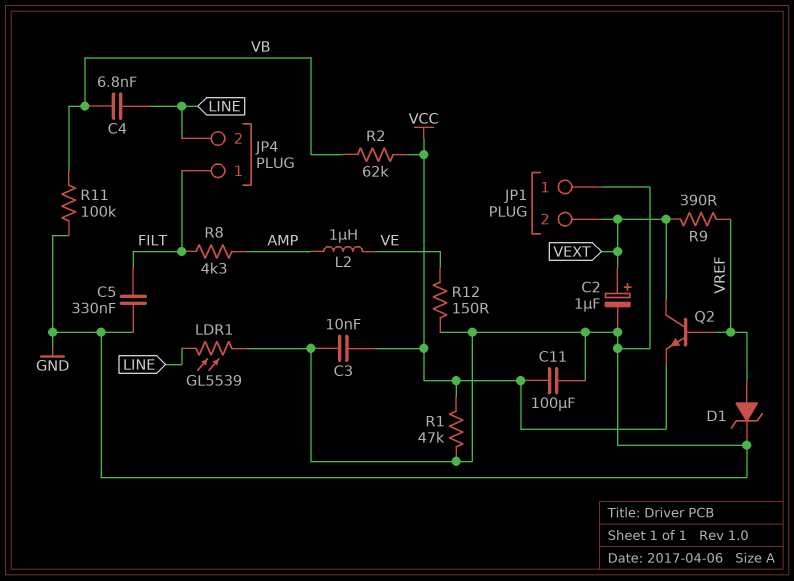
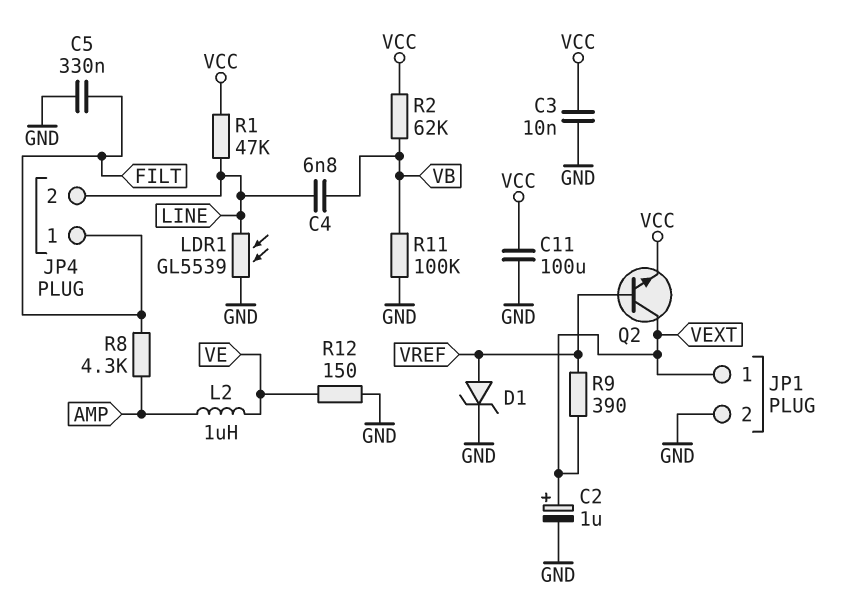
JP1 pin 1: GND -> VEXT
JP1 pin 2: VEXT -> GND
R1: 47k (GND, VCC) -> 47k (LINE, VCC)

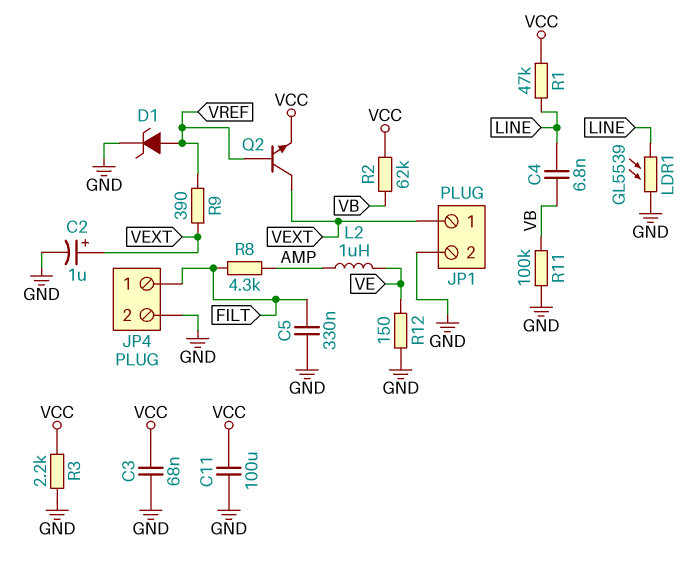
C3: 10nF (GND, VCC) -> 68nF (GND, VCC)
JP4 pin 2: LINE -> GND
R3: none -> 2.2k (GND, VCC)

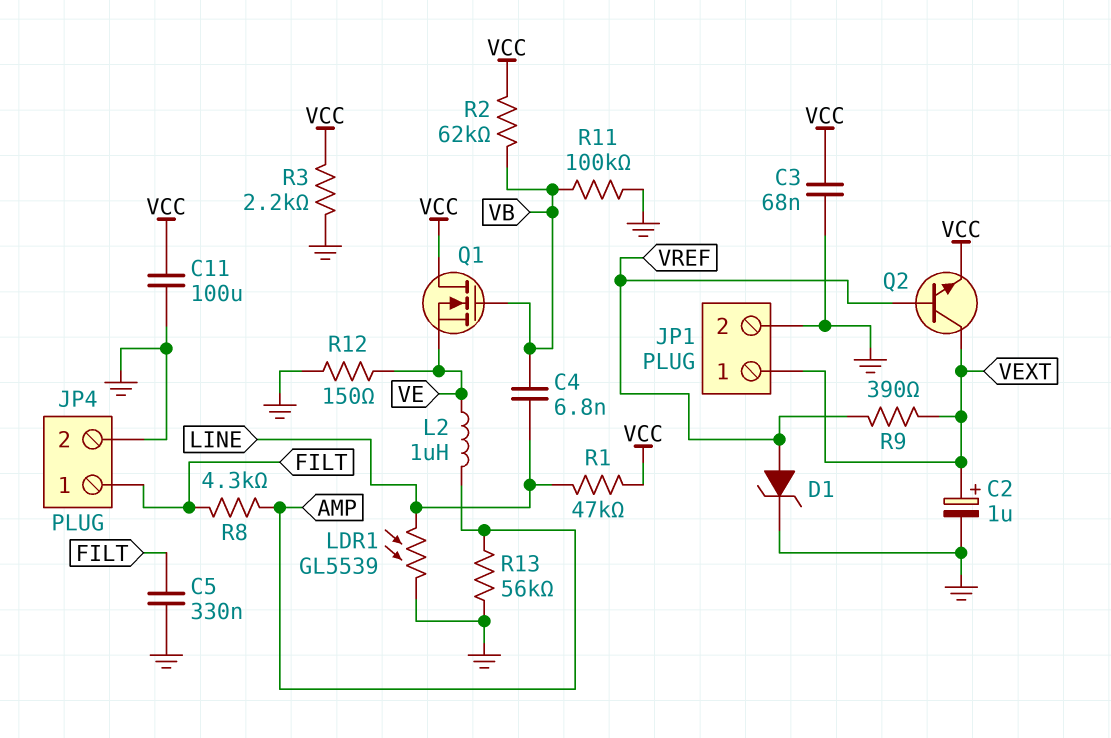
Q1: none -> NMOS (G VB, D VCC, S VE)
R13: none -> 56k (AMP, GND)

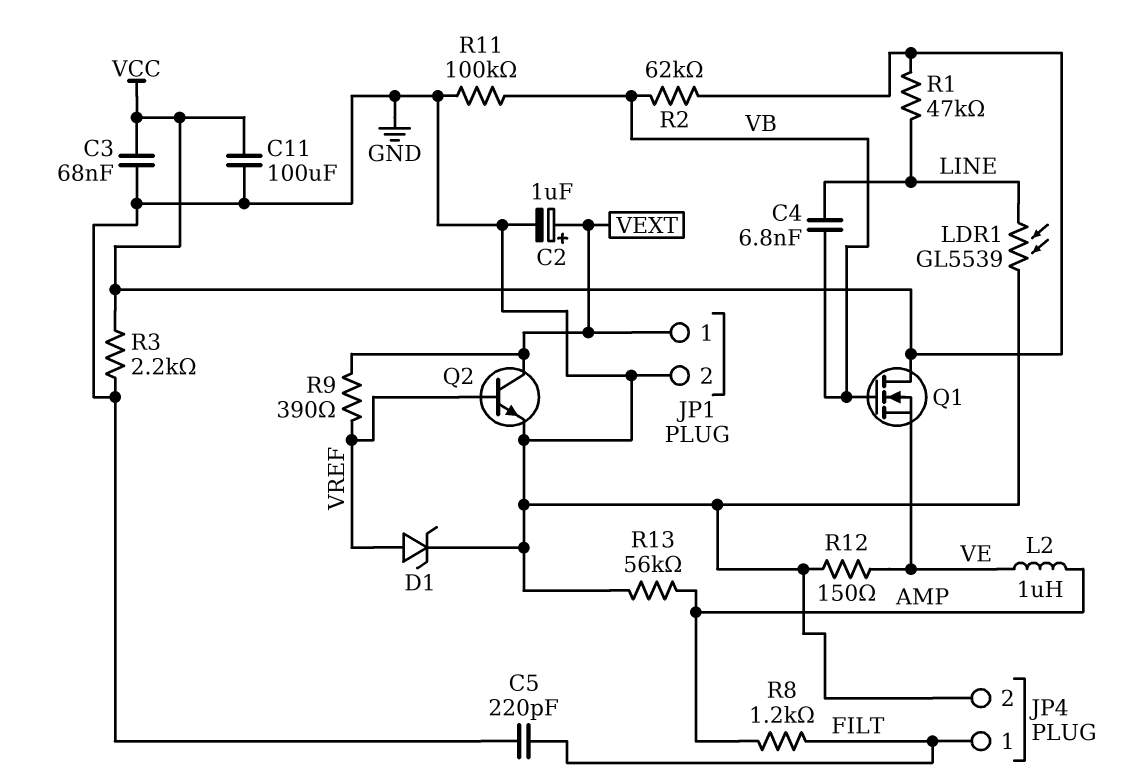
C5: 330nF (FILT, GND) -> 220pF (FILT, GND)
Q2: NPN (B VREF, C VEXT, E VCC) -> NPN (B VREF, C VEXT, E GND)
R8: 4.3k (AMP, FILT) -> 1.2k (AMP, FILT)

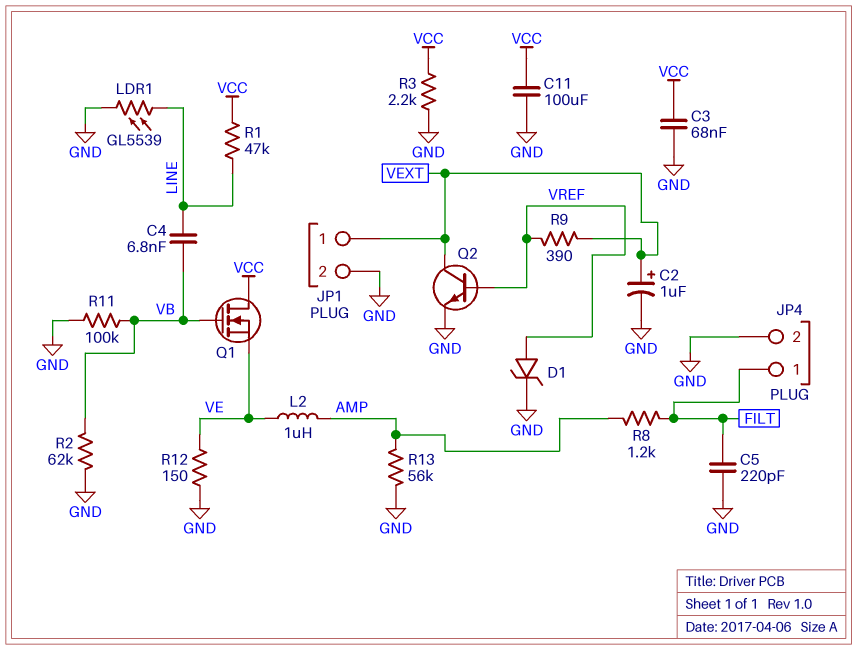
R2: 62k (VB, VCC) -> 62k (GND, VB)

